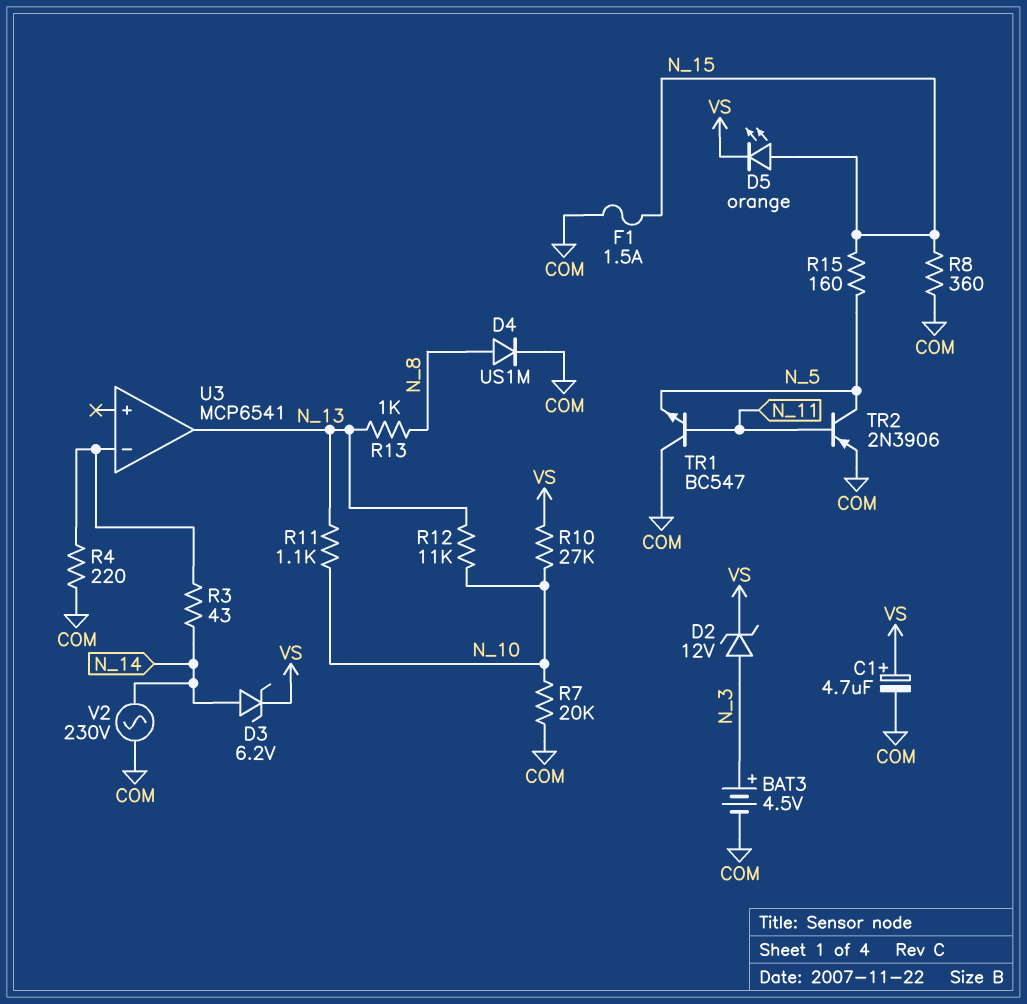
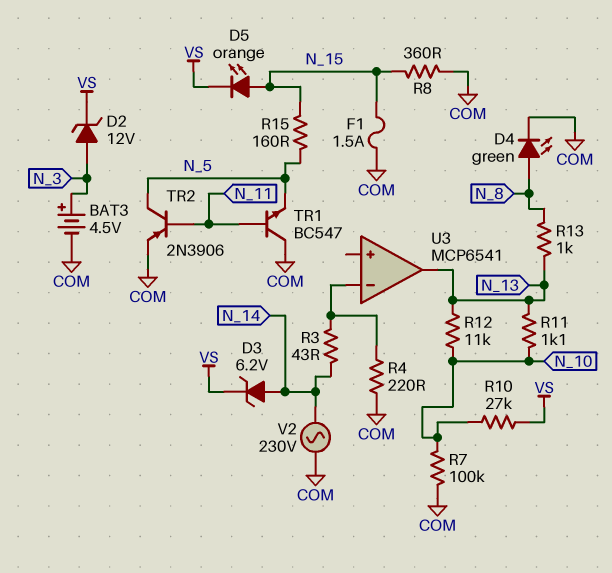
C1: 4.7uF (plus VS, minus COM) -> none
D4: diode US1M (A N_8, K COM) -> LED green (A N_8, K COM)
R7: 20k (COM, N_10) -> 100k (COM, N_10)

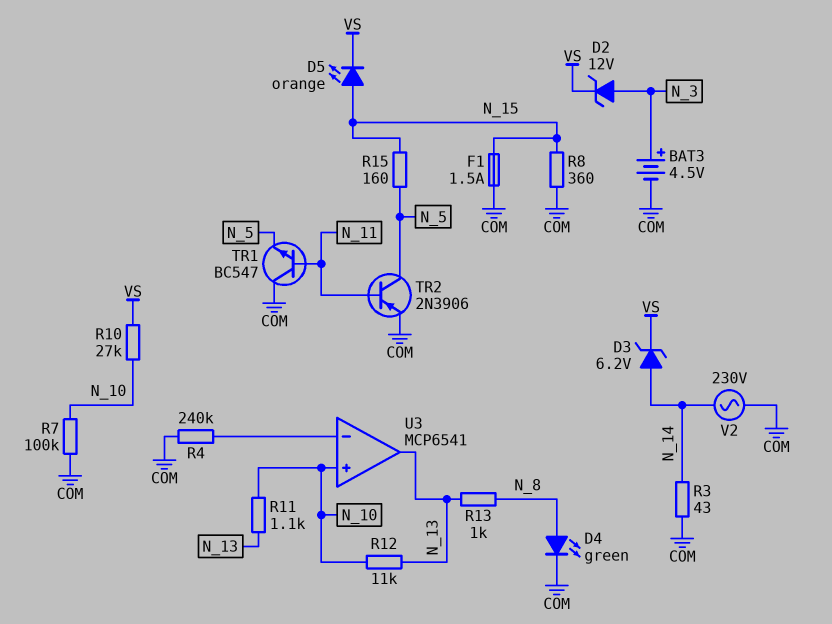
R3: 43 (N_14, U3/in-) -> 43 (COM, N_14)
R4: 220 (COM, U3/in-) -> 240k (COM, U3/in-)
U3 pin in+: none -> N_10

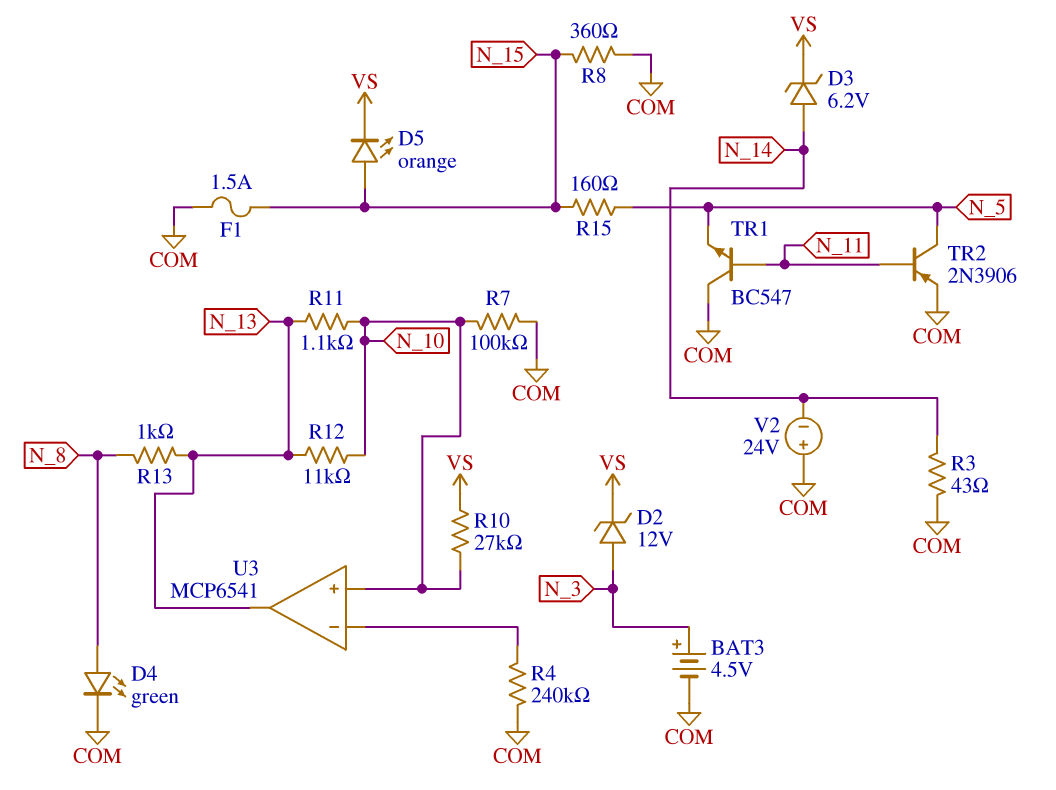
V2: AC 230V (COM, N_14) -> 24V (plus COM, minus N_14)

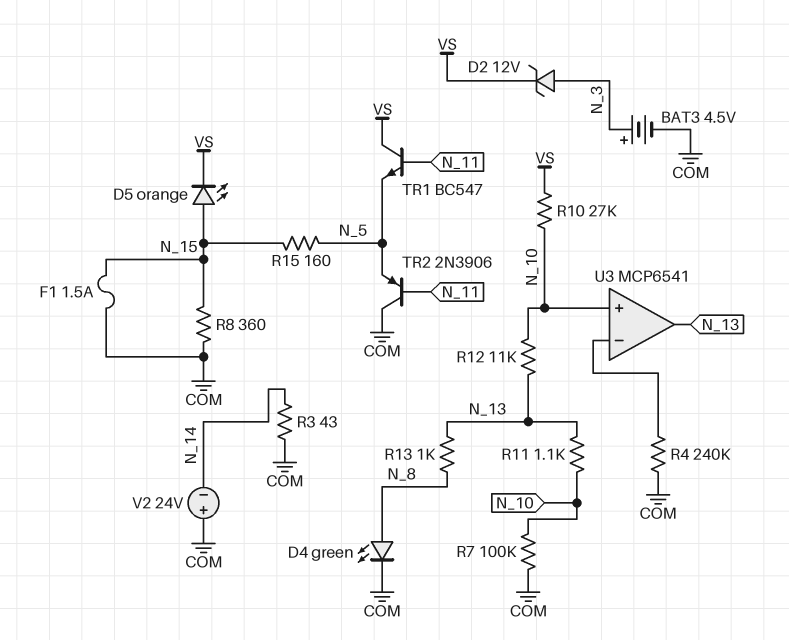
D3: zener 6.2V (A N_14, K VS) -> none
TR1: NPN BC547 (B N_11, C COM, E N_5) -> NPN BC547 (B N_11, C VS, E N_5)
TR2: PNP 2N3906 (B N_11, C N_5, E COM) -> PNP 2N3906 (B N_11, C COM, E N_5)

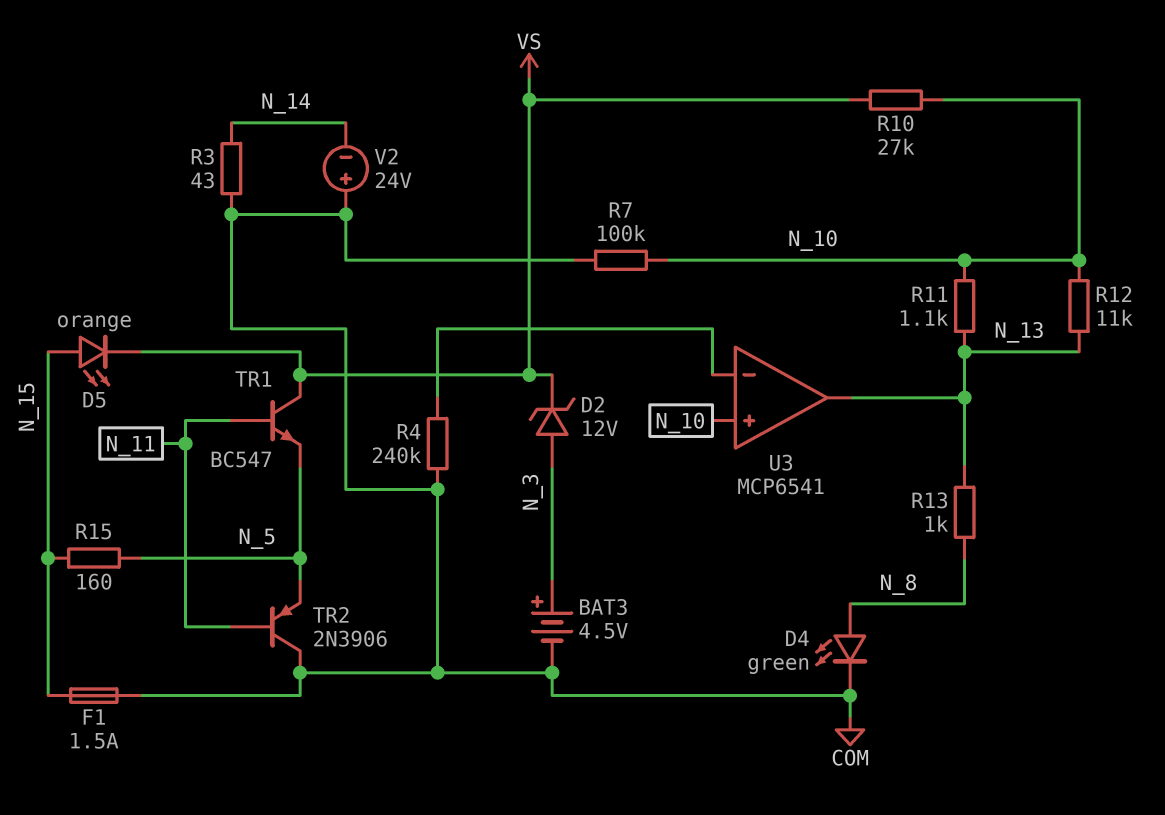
R8: 360 (COM, N_15) -> none

